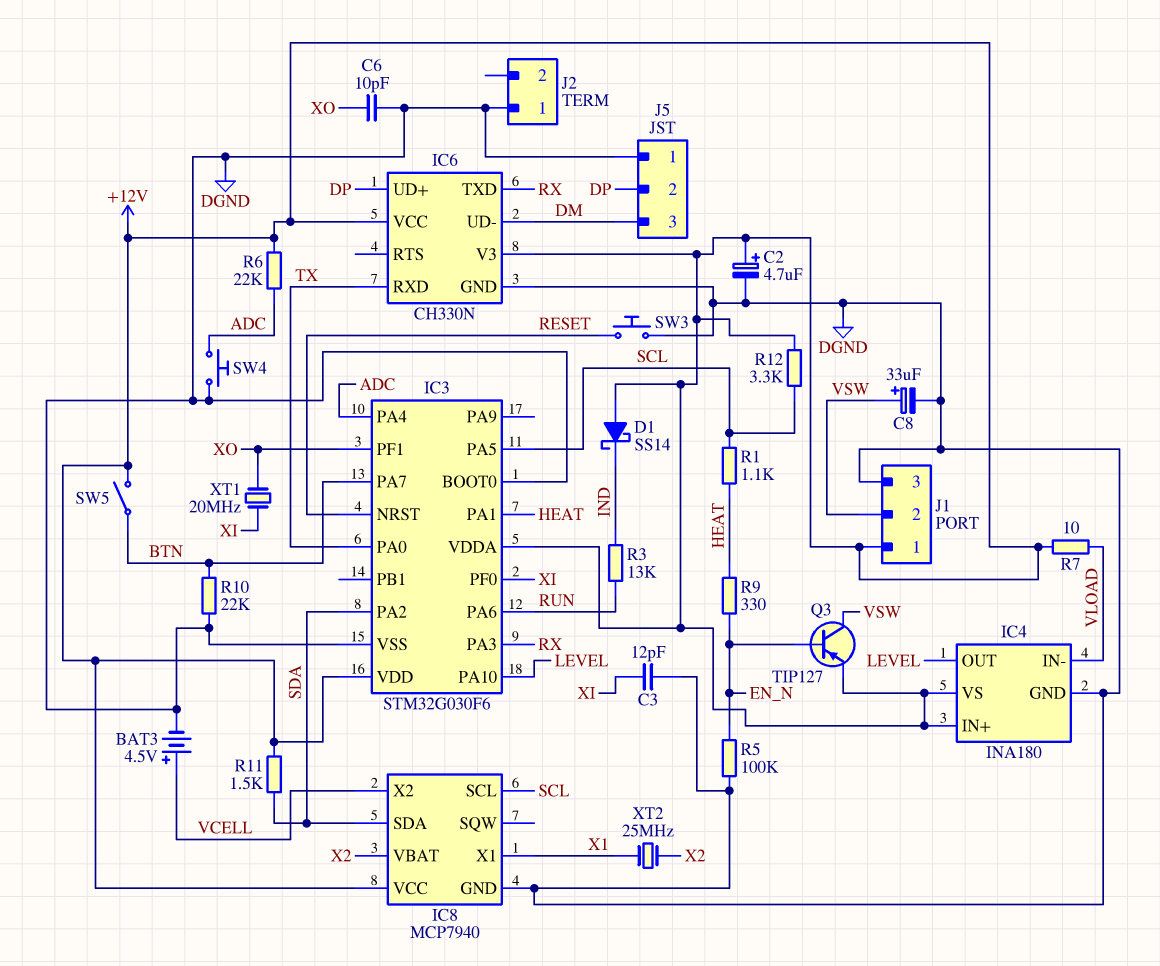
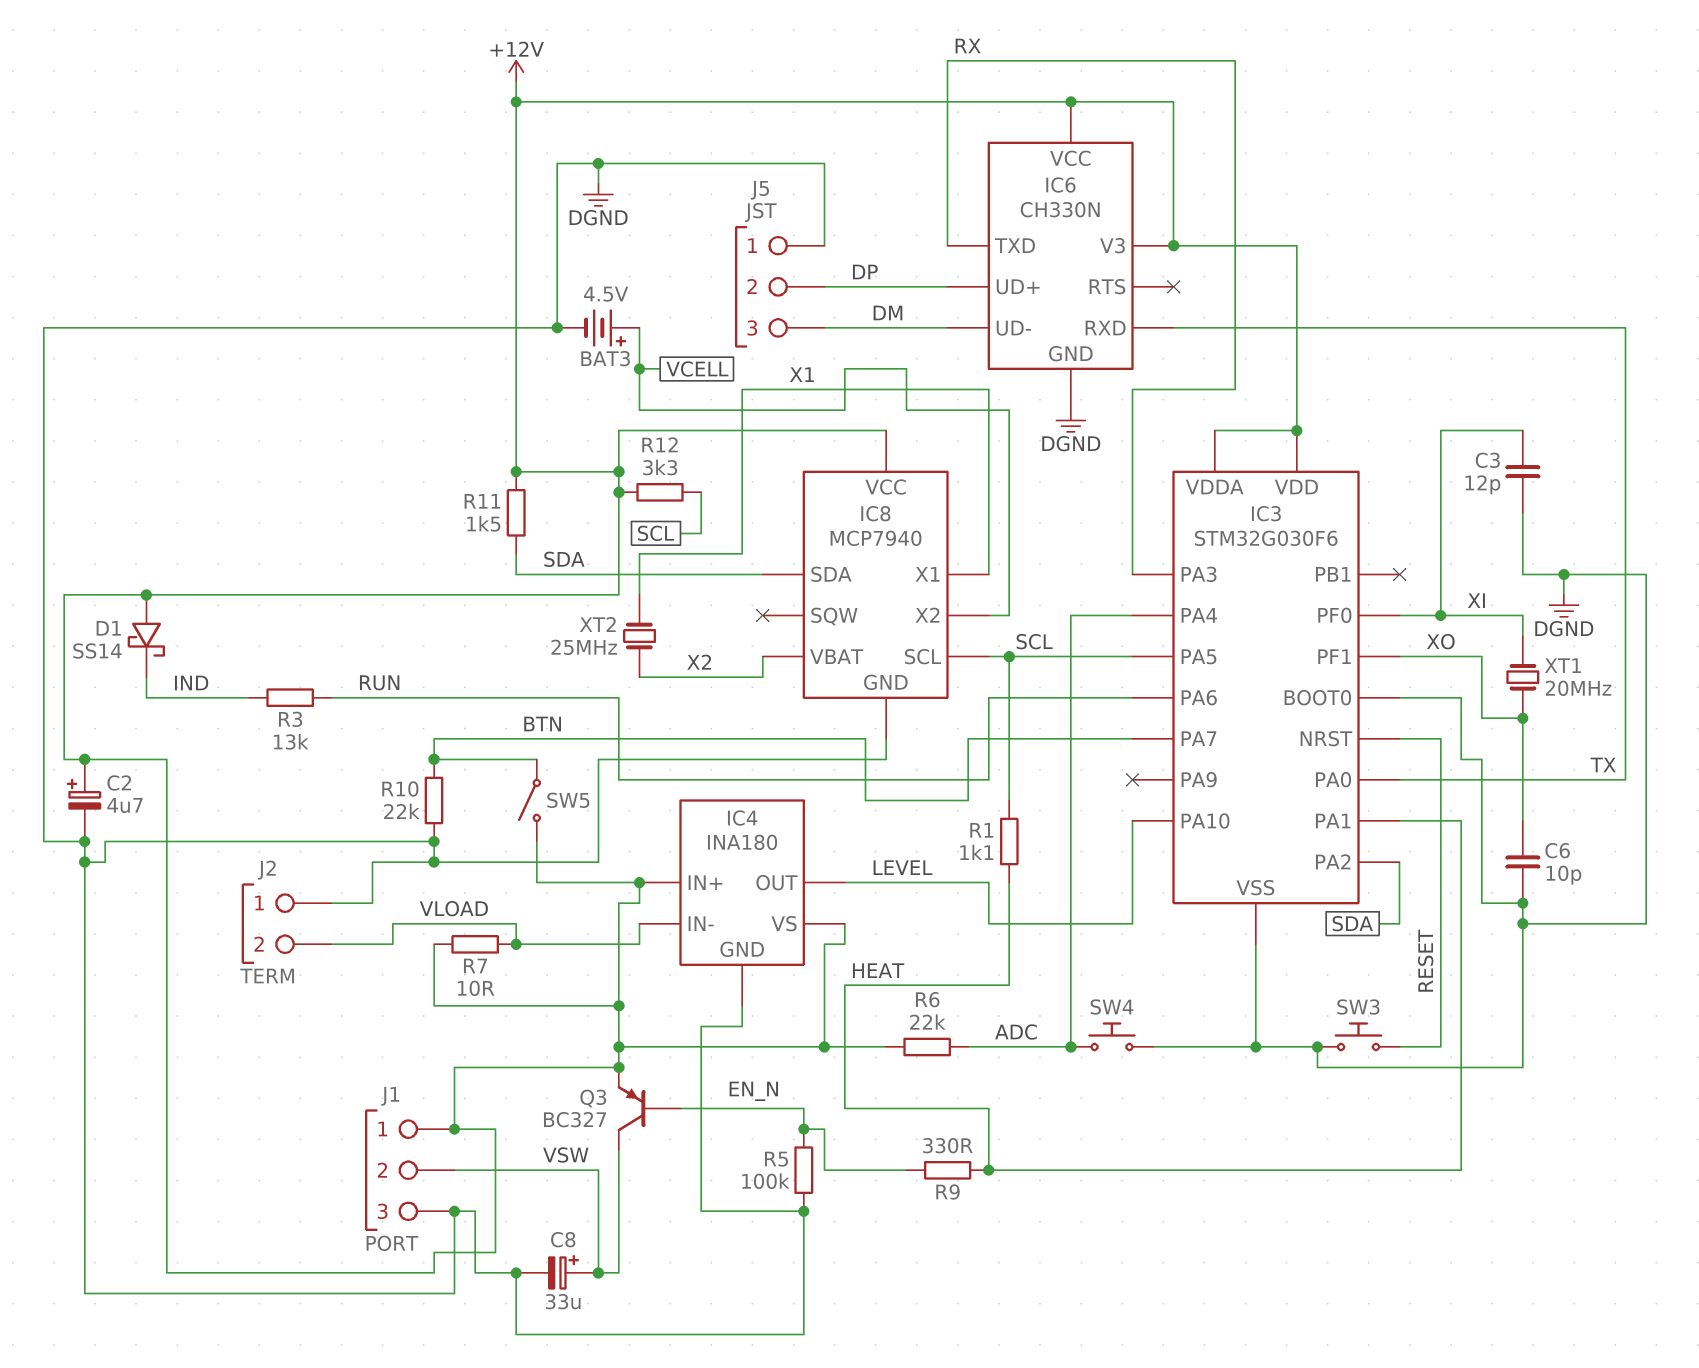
J2 pin 2: none -> VLOAD
Q3: PNP TIP127 (B EN_N, C VSW, E +12V) -> PNP BC327 (B EN_N, C VSW, E +12V)

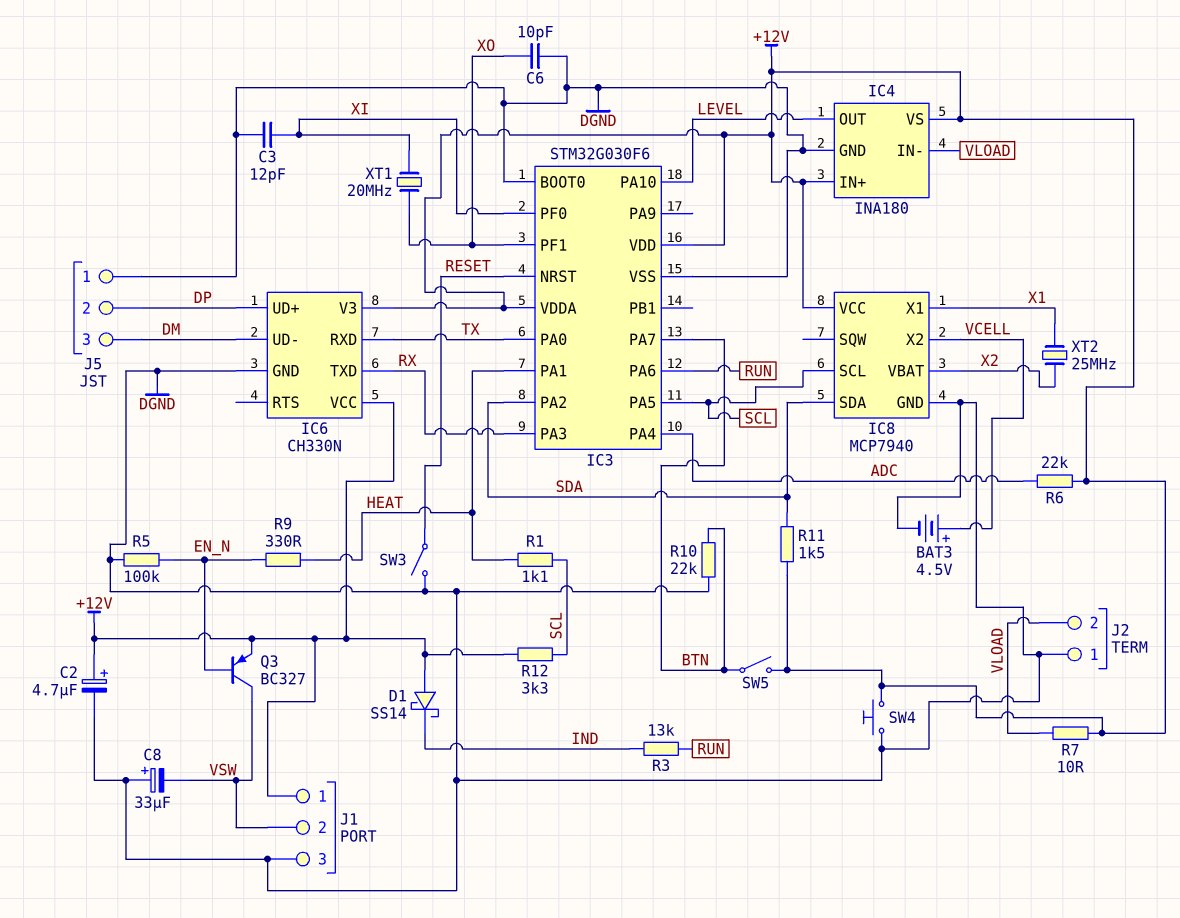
C8: 33uF (plus VSW, minus DGND) -> 33uF (plus DGND, minus VSW)
SW3: button (DGND, RESET) -> switch (DGND, RESET)
SW4: button (ADC, DGND) -> button (+12V, DGND)

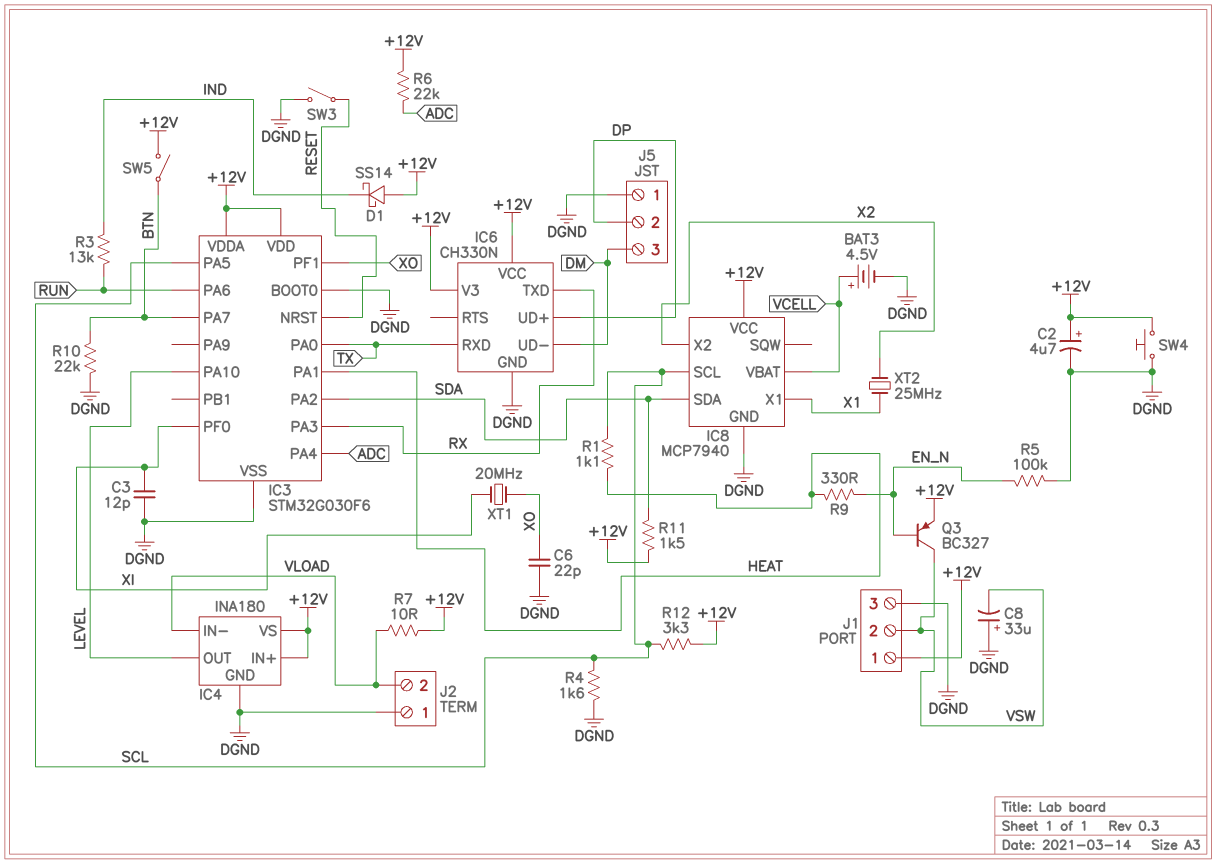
C6: 10pF (DGND, XO) -> 22pF (DGND, XO)
IC8 pin VBAT: X2 -> VCELL
IC8 pin X2: VCELL -> X2
R4: none -> 1.6k (DGND, SCL)

